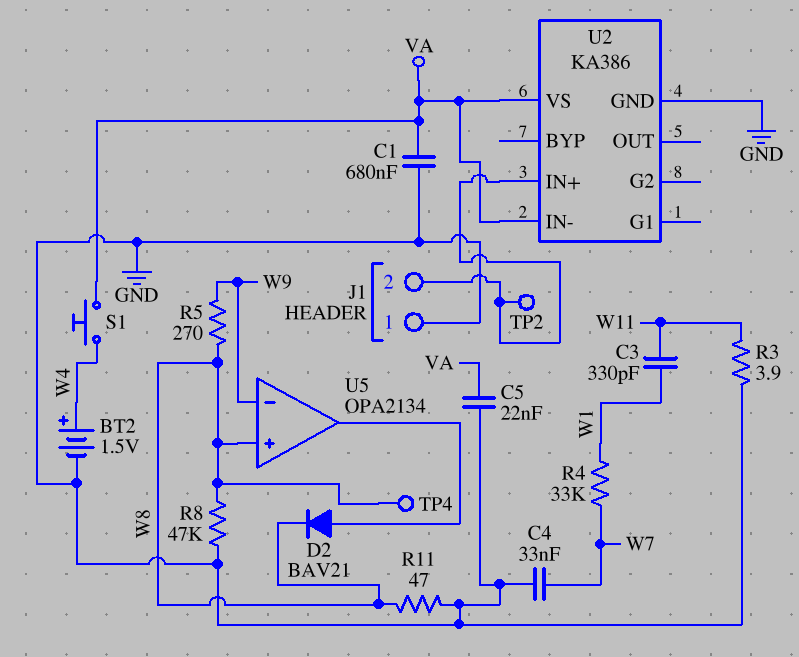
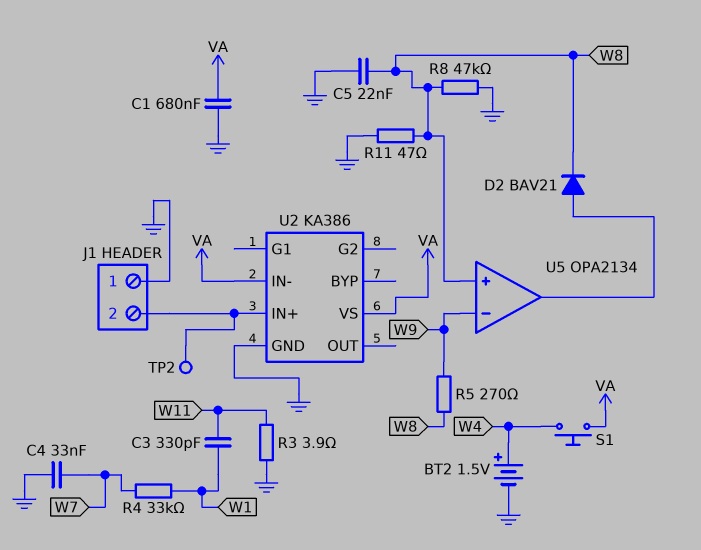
C5: 22nF (GND, VA) -> 22nF (GND, W8)
TP4: test point (W8) -> none

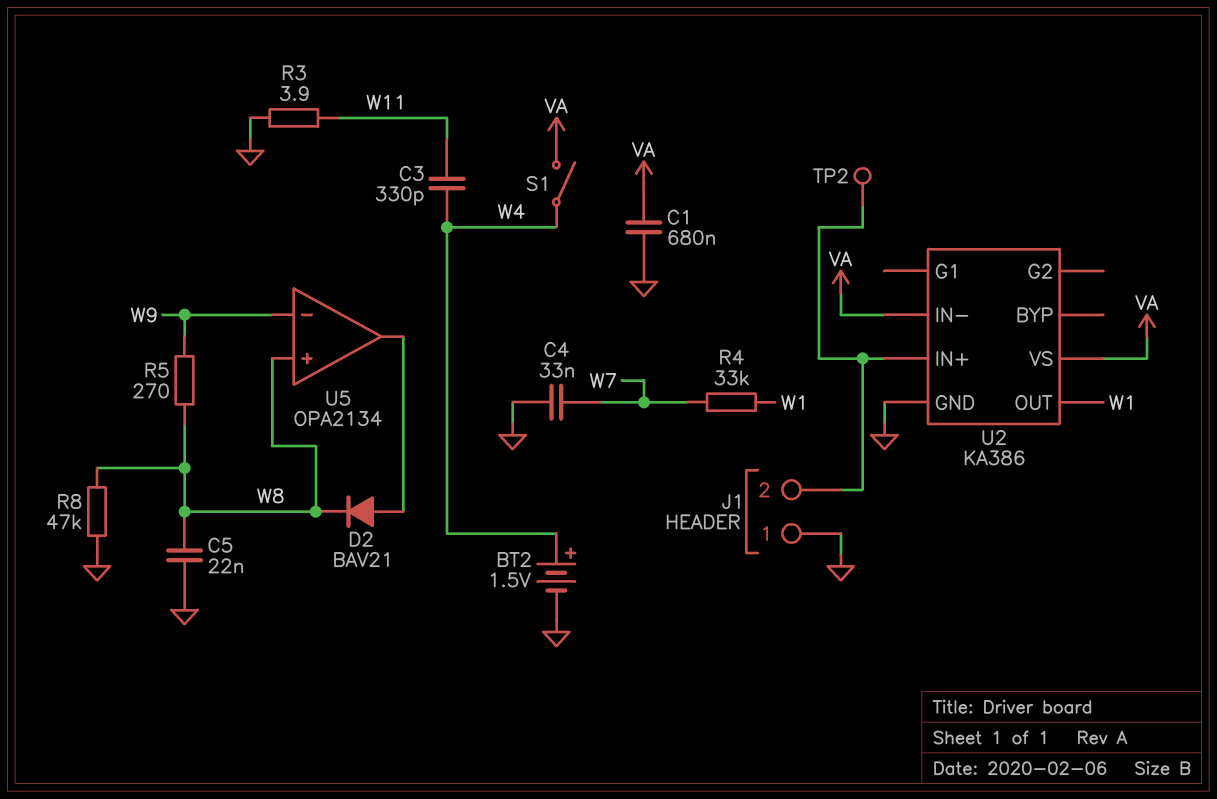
C3: 330pF (W1, W11) -> 330pF (W4, W11)
R11: 47 (GND, W8) -> none
S1: button (VA, W4) -> switch (VA, W4)
U2 pin OUT: none -> W1

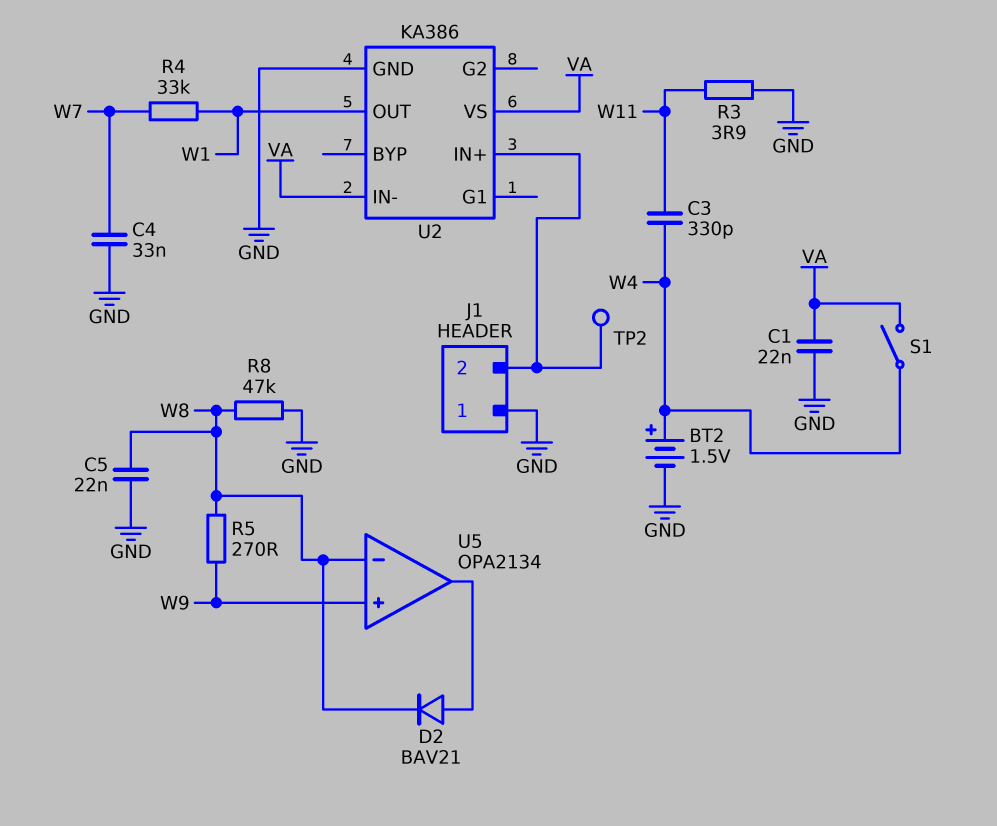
C1: 680nF (GND, VA) -> 22nF (GND, VA)
U5 pin in+: W8 -> W9
U5 pin in-: W9 -> W8

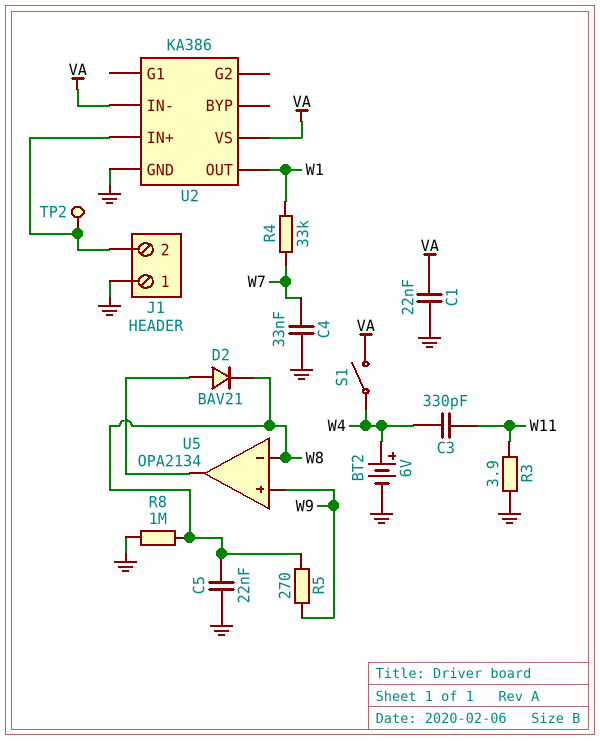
BT2: 1.5V (plus W4, minus GND) -> 6V (plus W4, minus GND)
R8: 47k (GND, W8) -> 1M (GND, W8)

